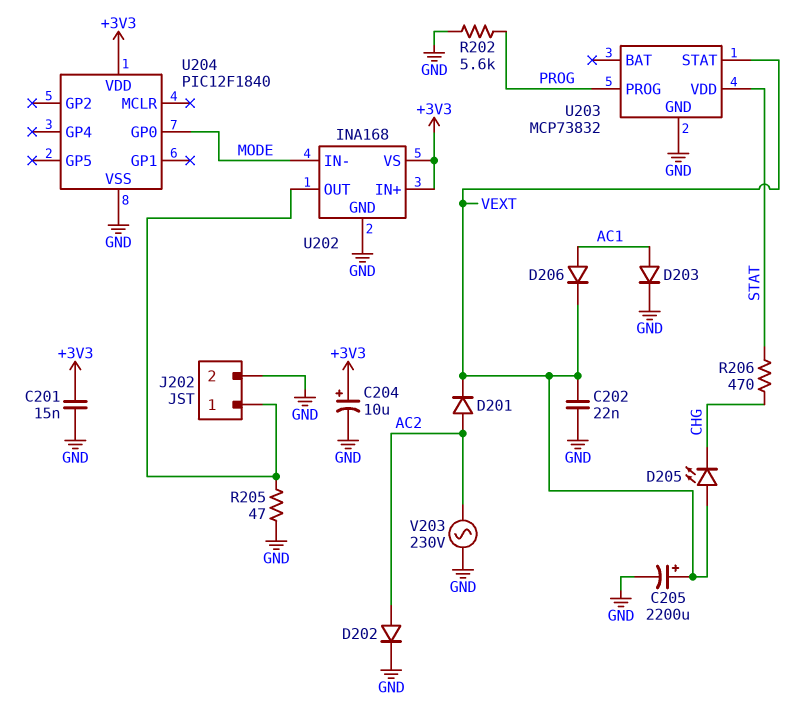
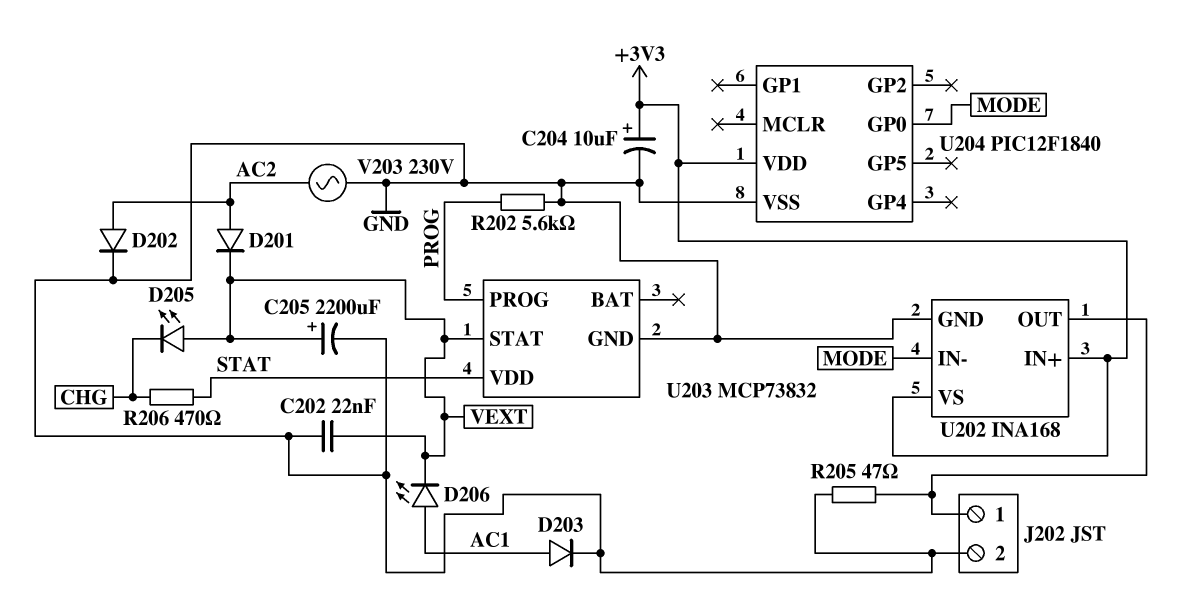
C201: 15nF (+3V3, GND) -> none
D206: diode (A AC1, K VEXT) -> LED (A AC1, K VEXT)

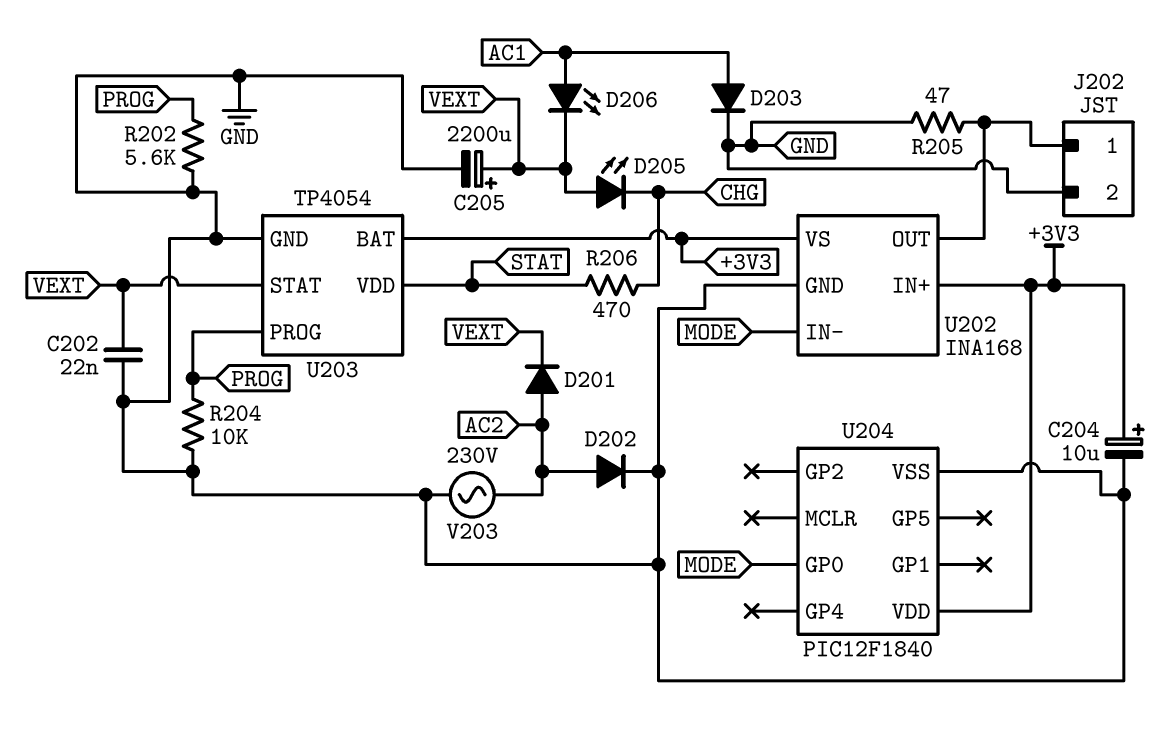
R204: none -> 10k (GND, PROG)
U203: MCP73832 -> TP4054
U203 pin BAT: none -> +3V3

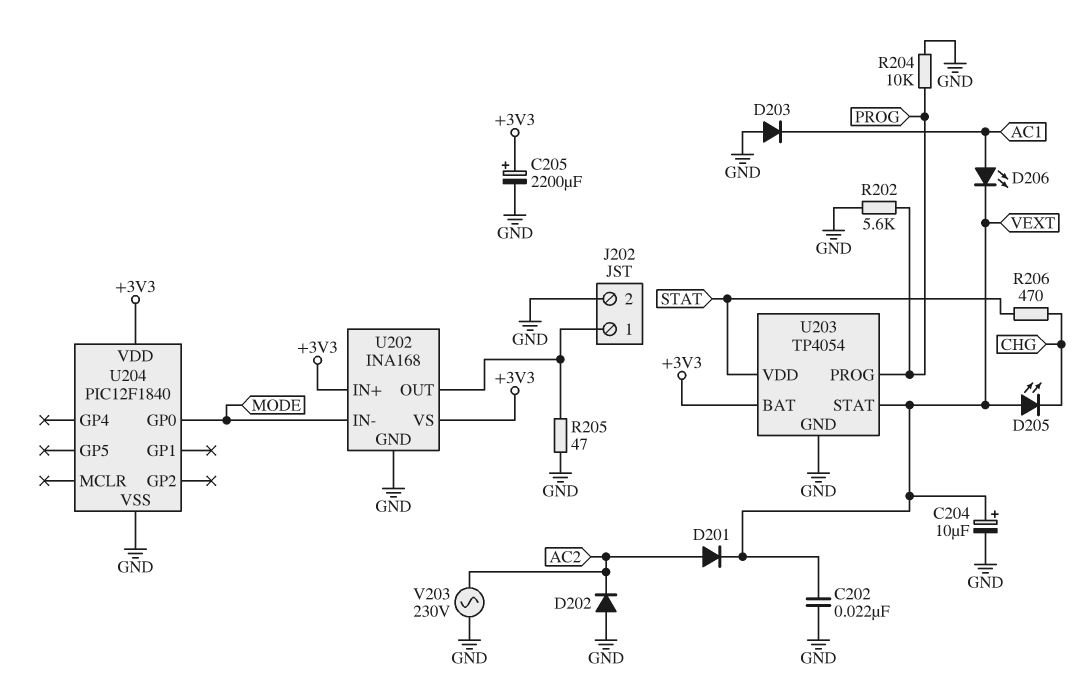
C204: 10uF (plus +3V3, minus GND) -> 10uF (plus VEXT, minus GND)
C205: 2200uF (plus VEXT, minus GND) -> 2200uF (plus +3V3, minus GND)
D202: diode (A AC2, K GND) -> diode (A GND, K AC2)
D203: diode (A AC1, K GND) -> diode (A GND, K AC1)

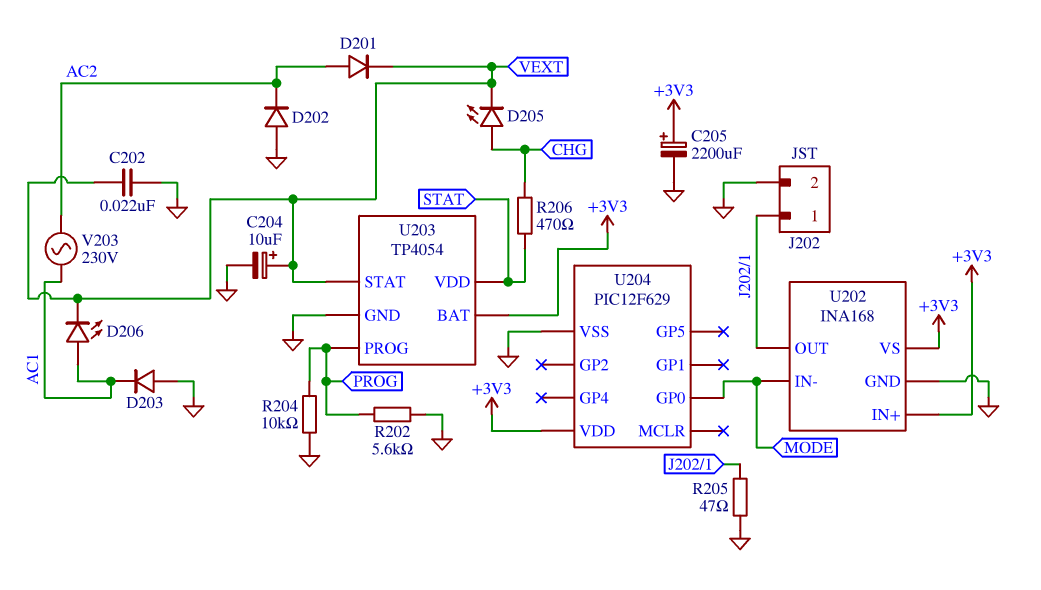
D205: LED (A VEXT, K CHG) -> LED (A CHG, K VEXT)
U204: PIC12F1840 -> PIC12F629
V203: AC 230V (AC2, GND) -> AC 230V (AC1, AC2)

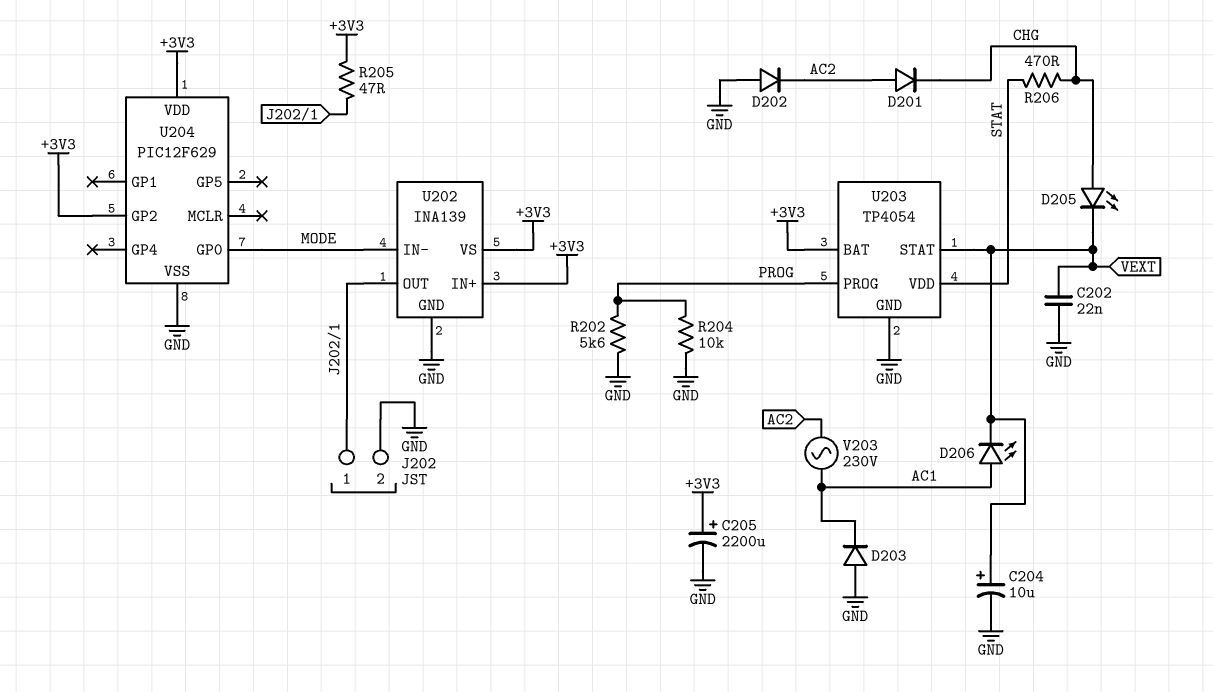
D201: diode (A AC2, K VEXT) -> diode (A AC2, K CHG)
R205: 47 (GND, J202/1) -> 47 (+3V3, J202/1)
U202: INA168 -> INA139
U204 pin GP2: none -> +3V3

